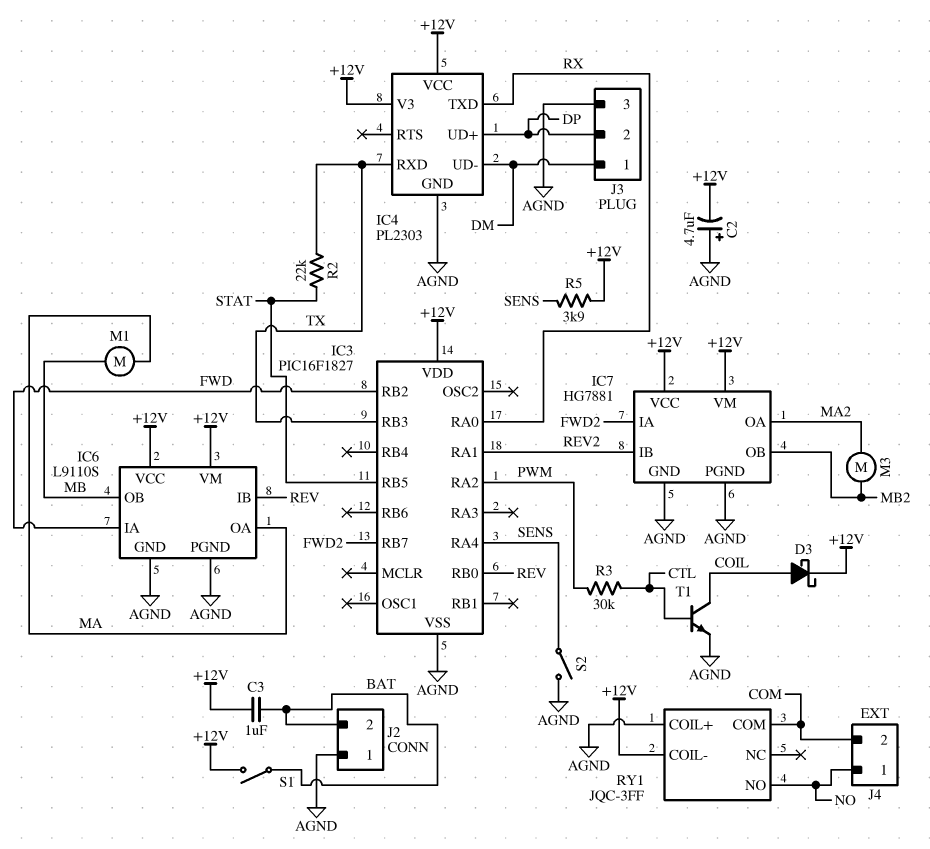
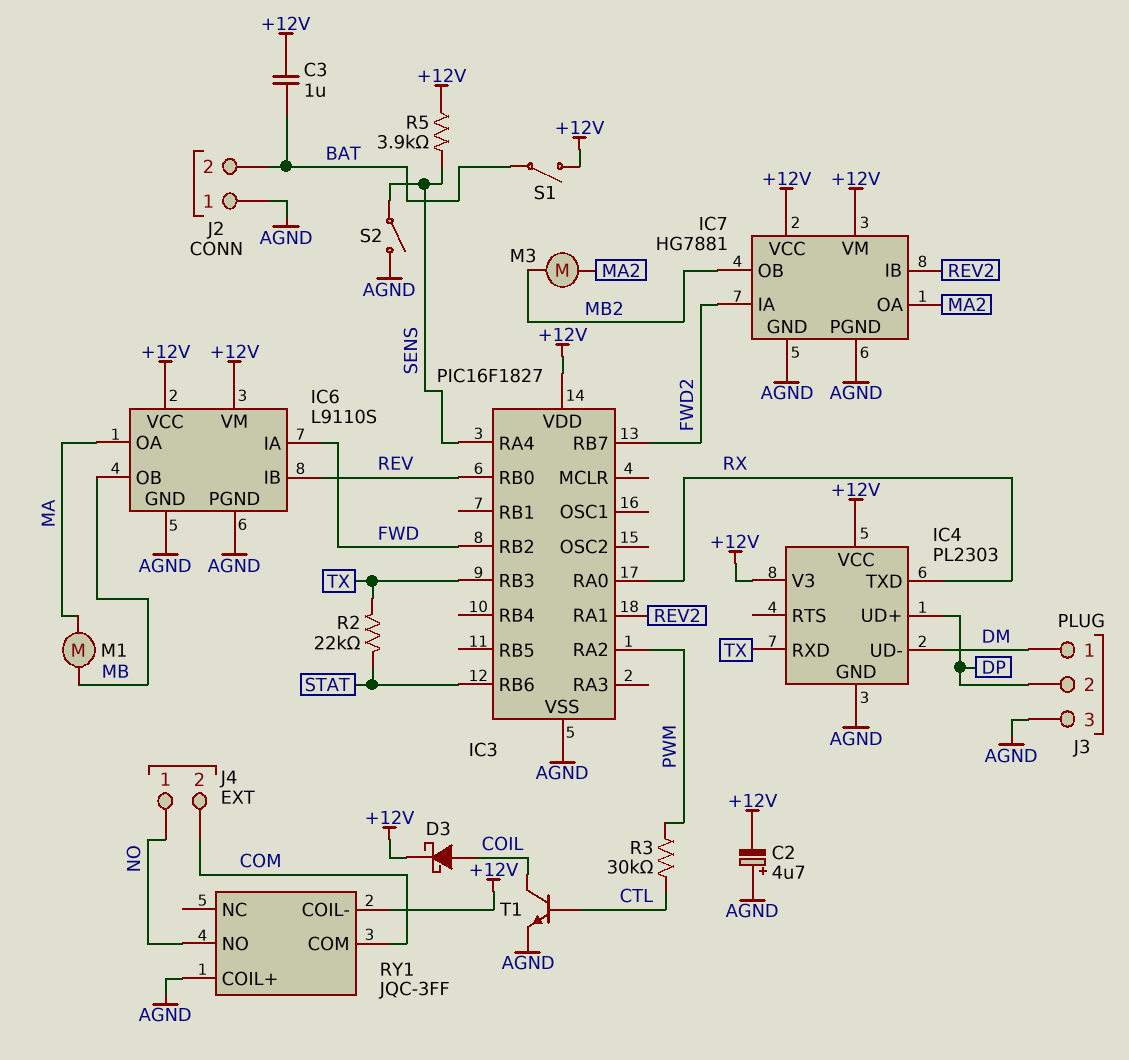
IC3 pin RB5: STAT -> none
IC3 pin RB6: none -> STAT

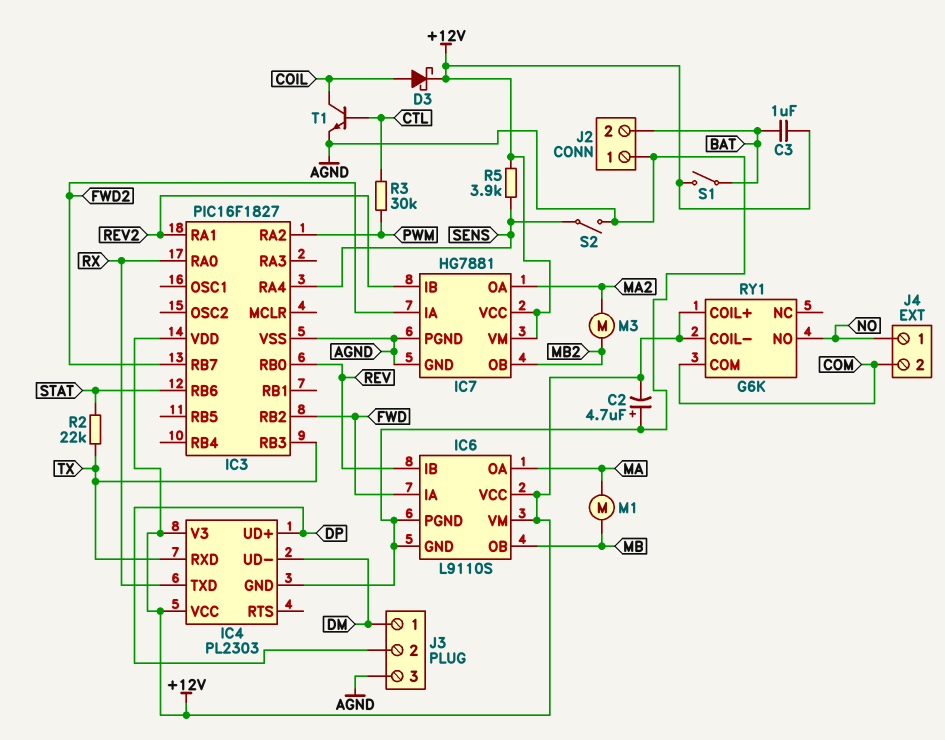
RY1: JQC-3FF -> G6K
RY1 pin COIL+: AGND -> +12V

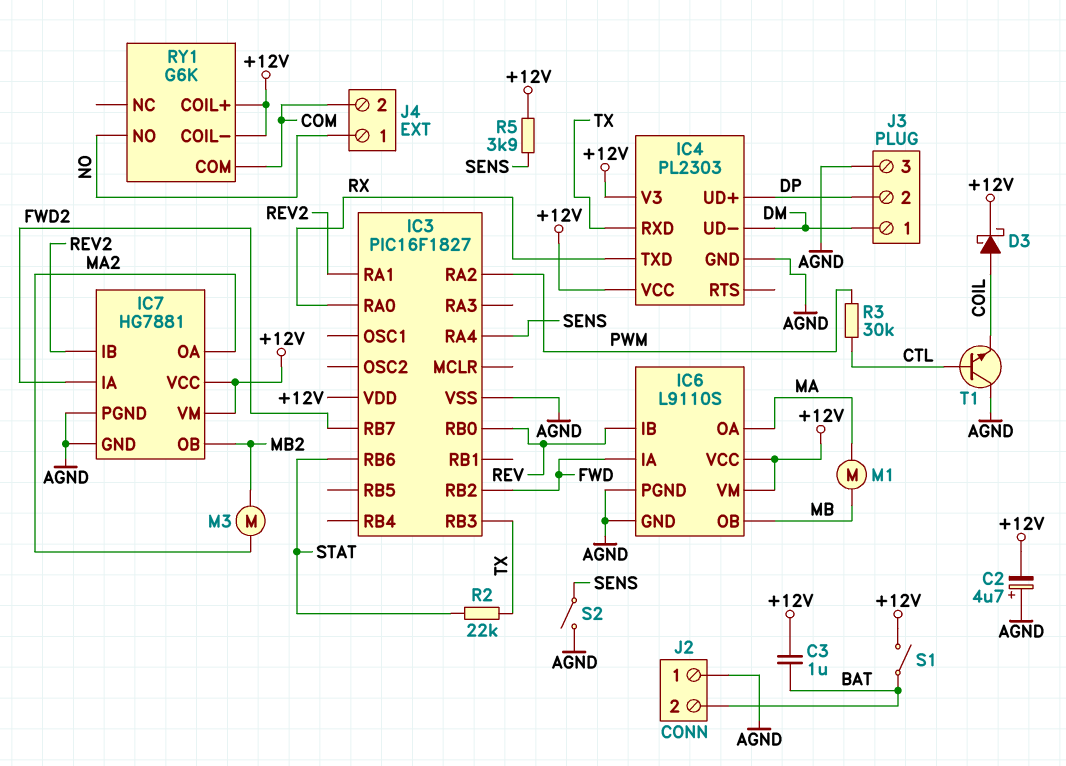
T1: NPN (B CTL, C COIL, E AGND) -> NPN (B CTL, C AGND, E COIL)

